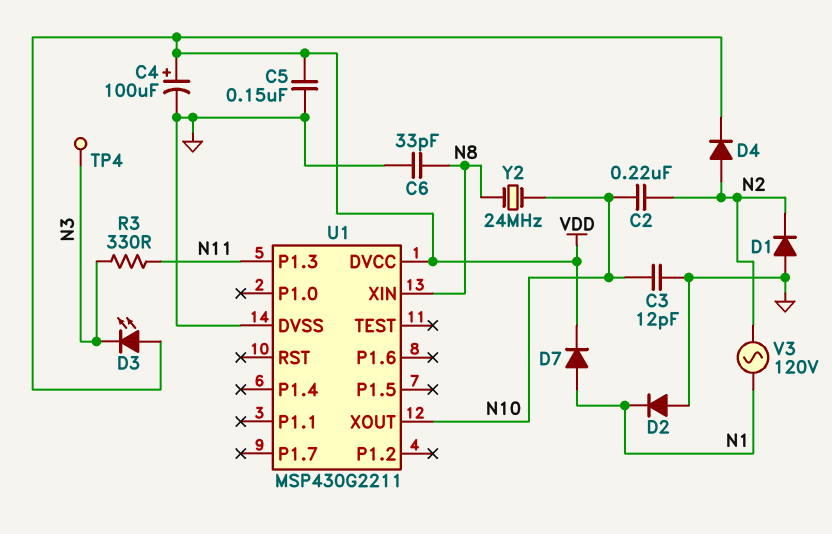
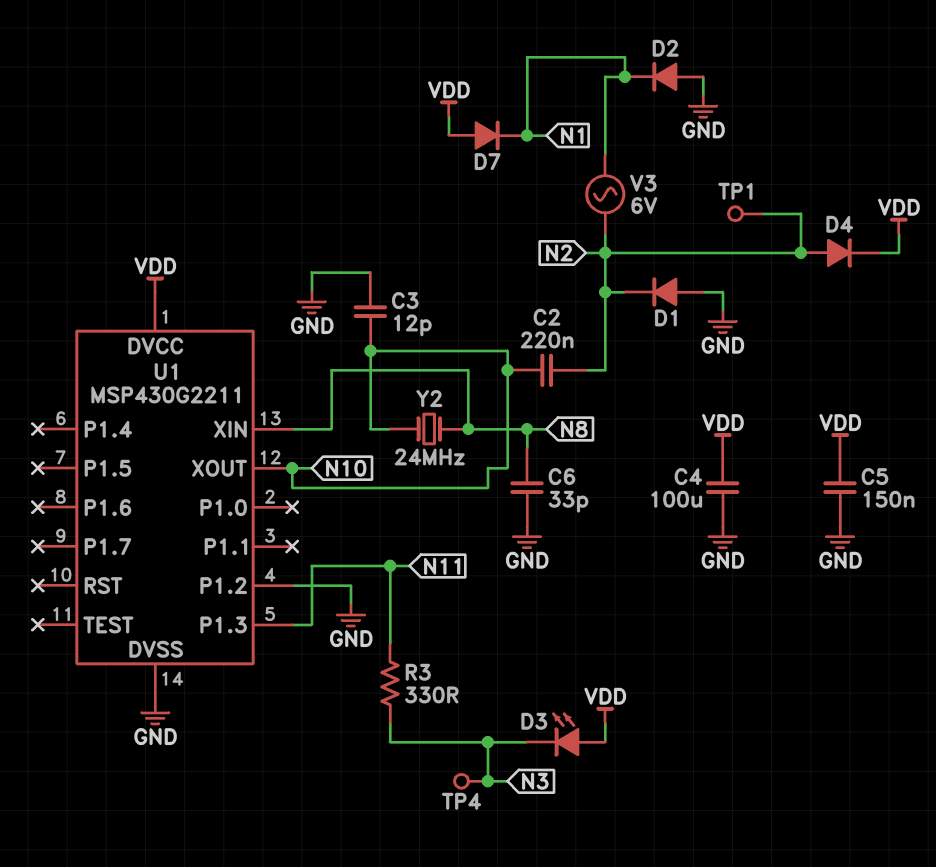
C4: 100uF (plus VDD, minus GND) -> 100uF (GND, VDD)
D7: diode (A N1, K VDD) -> diode (A VDD, K N1)
TP1: none -> test point (N2)
U1 pin P1.2: none -> GND
V3: AC 120V (N1, N2) -> AC 6V (N1, N2)

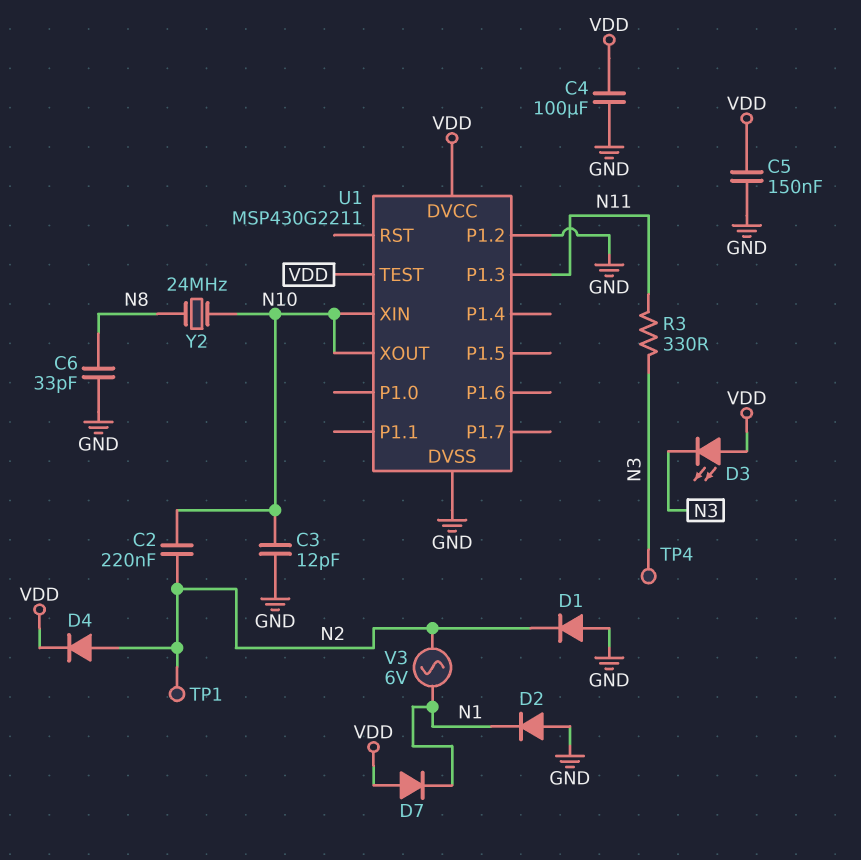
U1 pin TEST: none -> VDD
U1 pin XIN: N8 -> N10

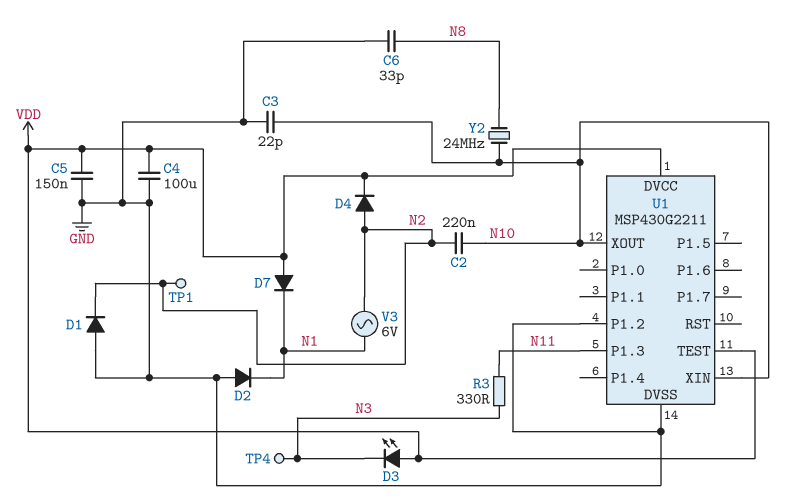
C3: 12pF (GND, N10) -> 22pF (GND, N10)

